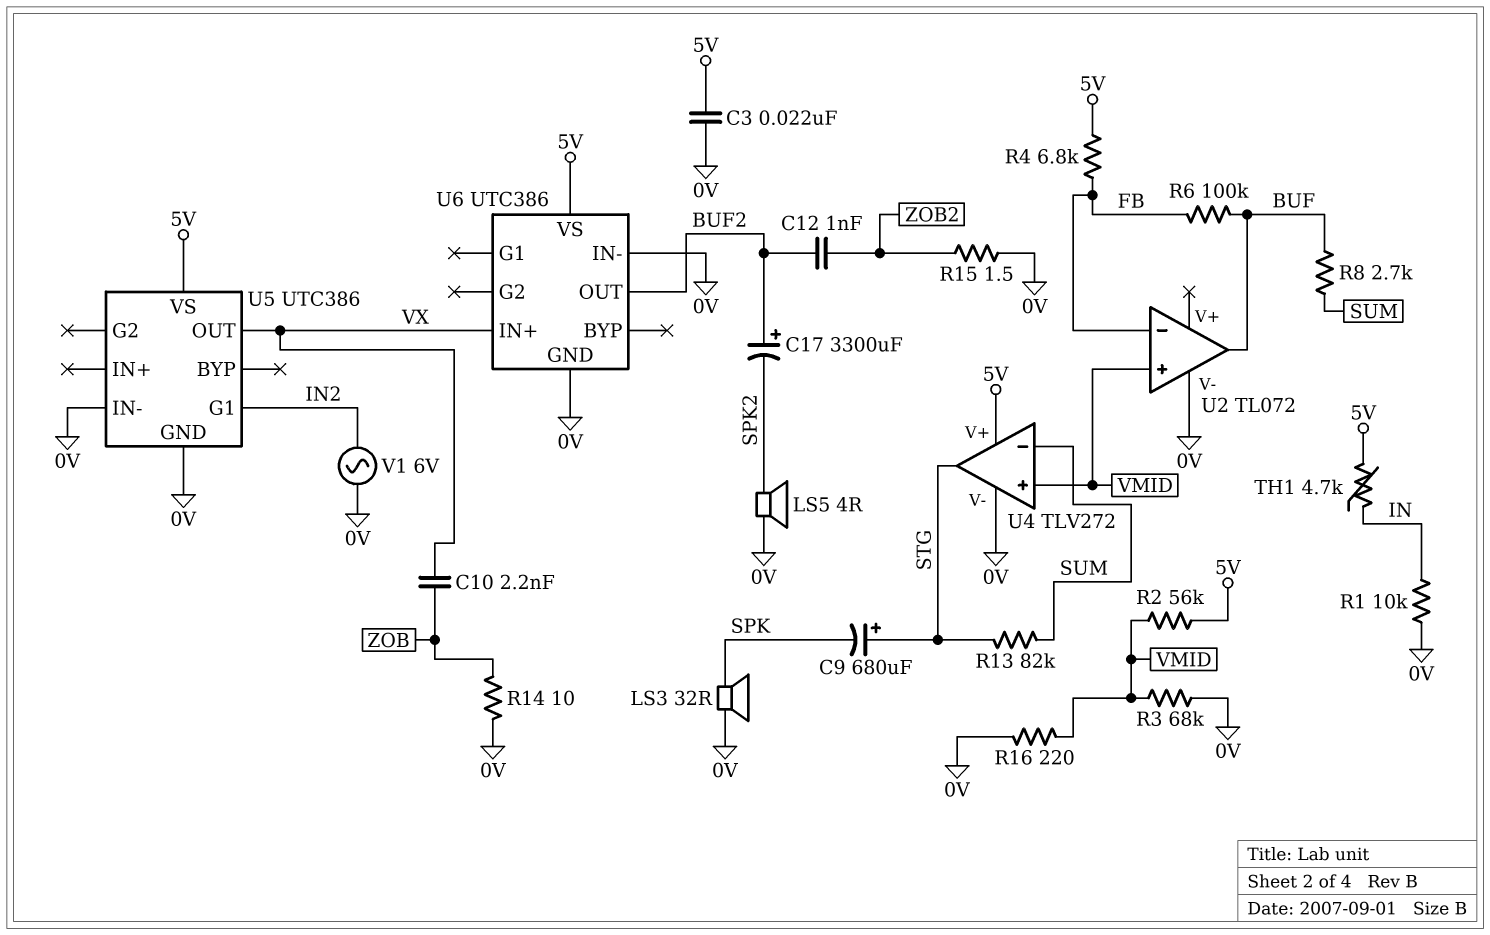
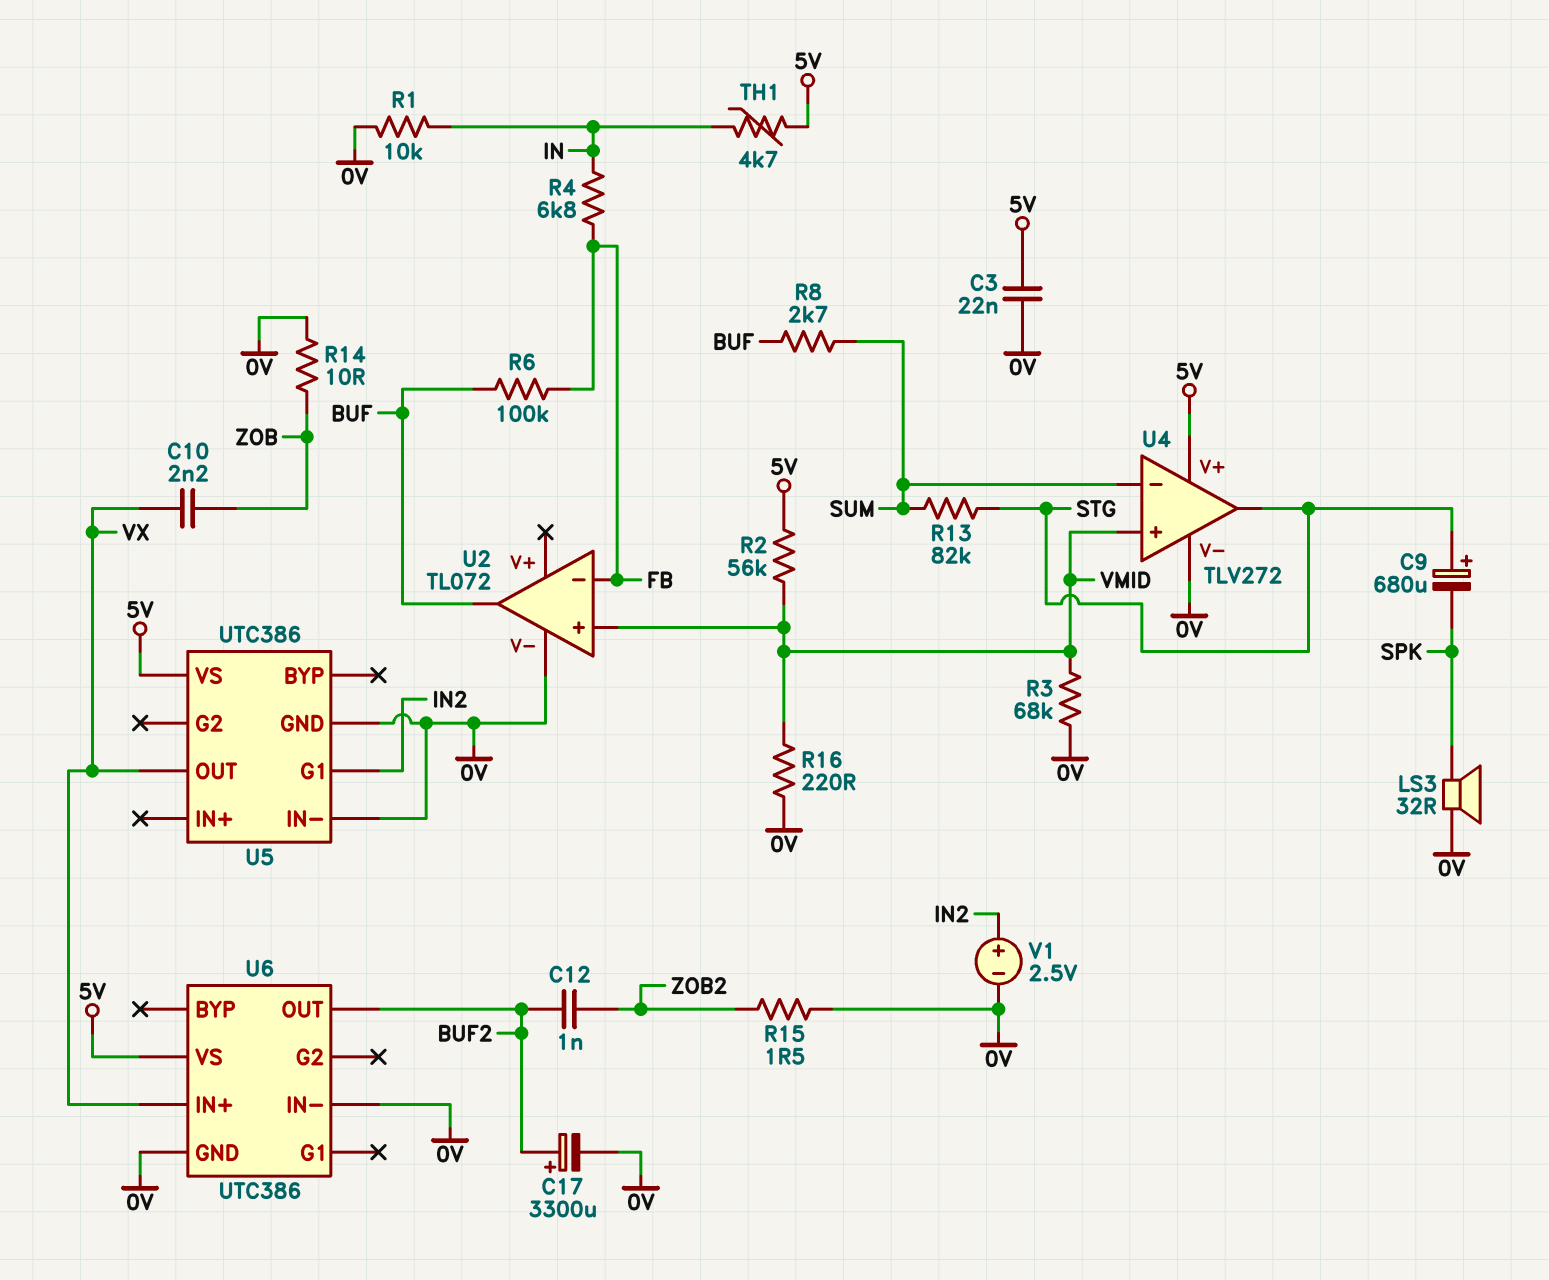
C17: 3300uF (plus BUF2, minus SPK2) -> 3300uF (plus BUF2, minus 0V)
LS5: speaker 4R (0V, SPK2) -> none
R4: 6.8k (5V, FB) -> 6.8k (FB, IN)
V1: AC 6V (0V, IN2) -> 2.5V (plus IN2, minus 0V)

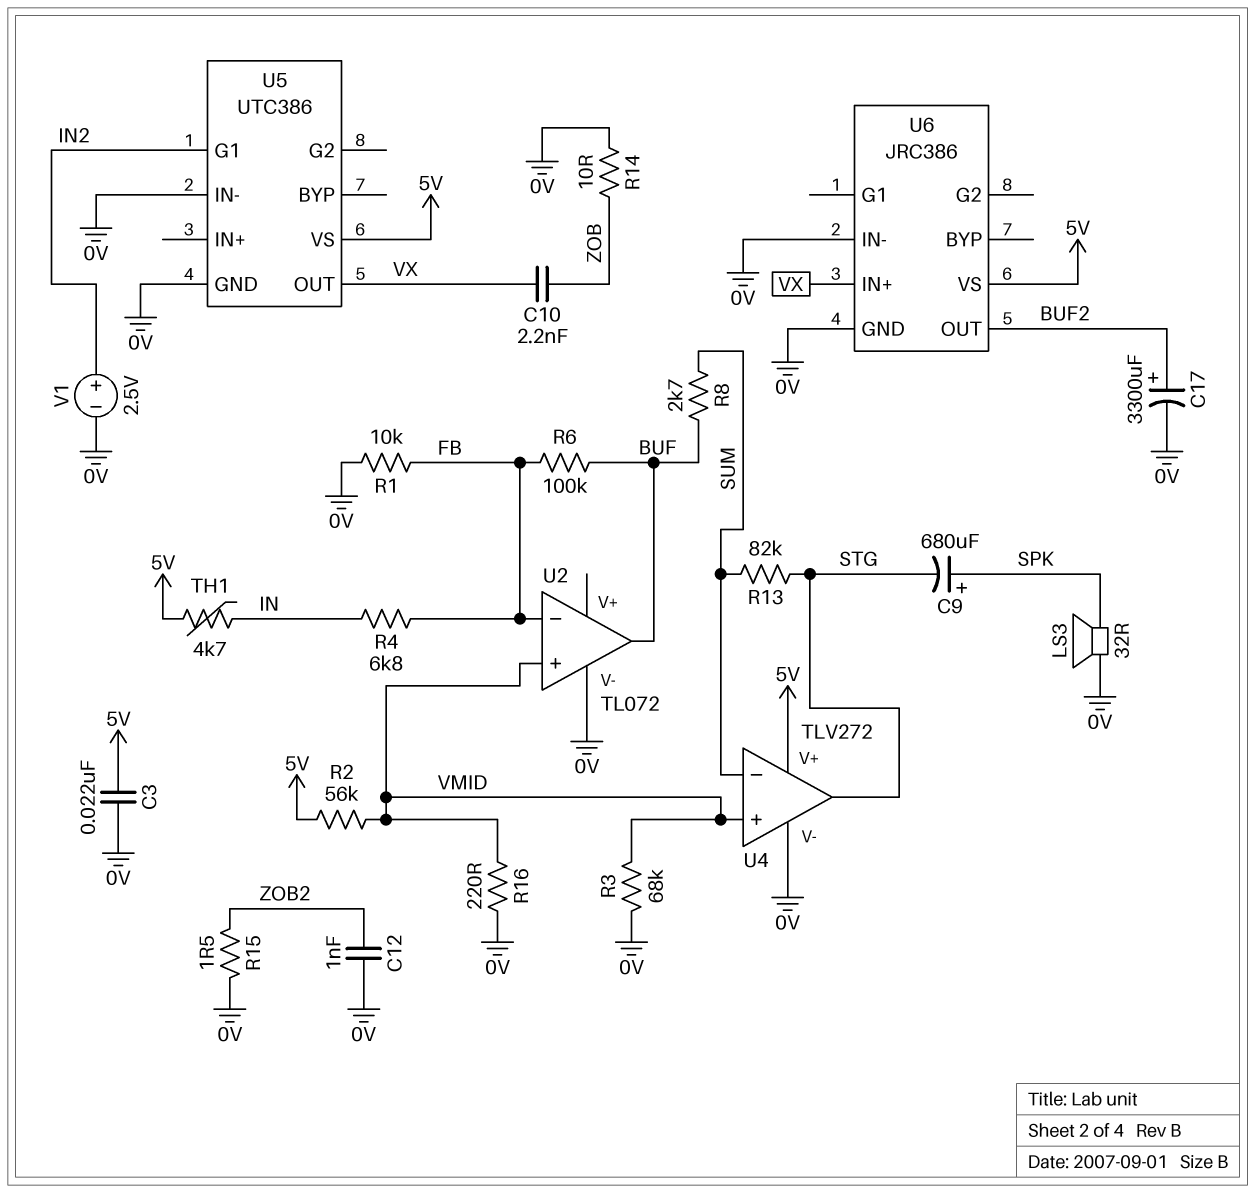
C9: 680uF (plus STG, minus SPK) -> 680uF (plus SPK, minus STG)
C12: 1nF (BUF2, ZOB2) -> 1nF (0V, ZOB2)
R1: 10k (0V, IN) -> 10k (0V, FB)
U6: UTC386 -> JRC386

